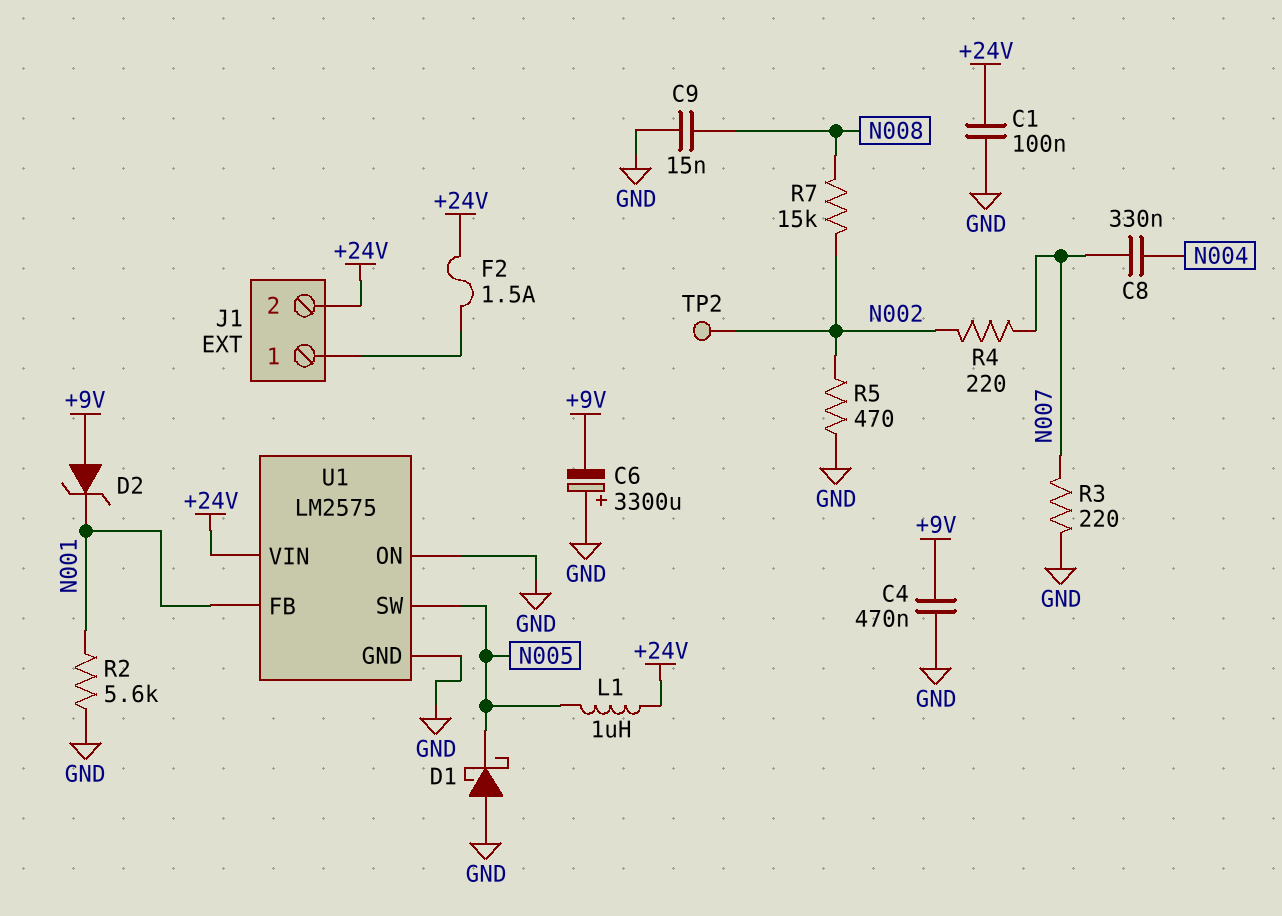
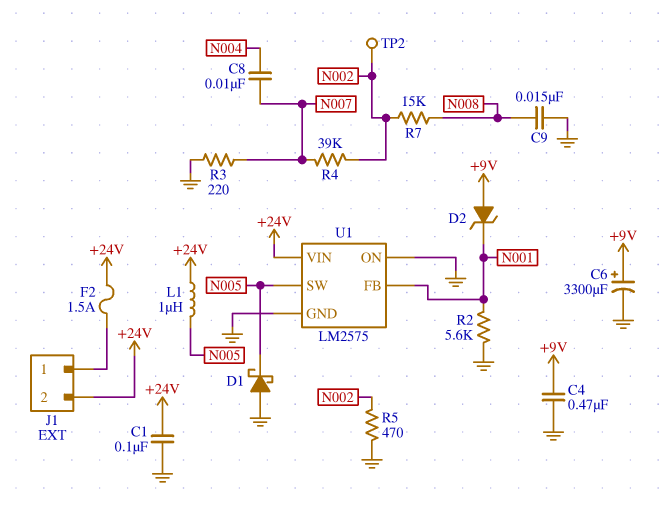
C6: 3300uF (plus GND, minus +9V) -> 3300uF (plus +9V, minus GND)
C8: 330nF (N004, N007) -> 10nF (N004, N007)
R4: 220 (N002, N007) -> 39k (N002, N007)

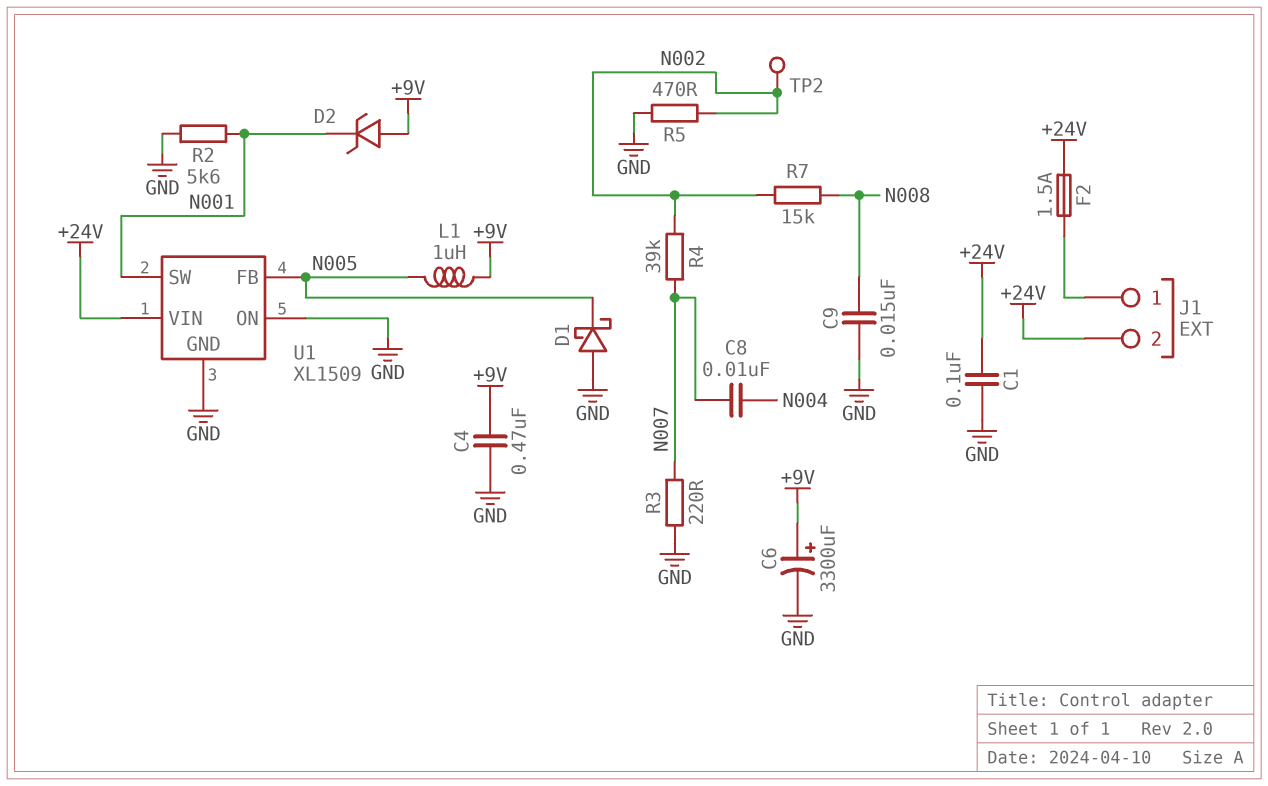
L1: 1uH (+24V, N005) -> 1uH (+9V, N005)
U1: LM2575 -> XL1509
U1 pin FB: N001 -> N005
U1 pin SW: N005 -> N001

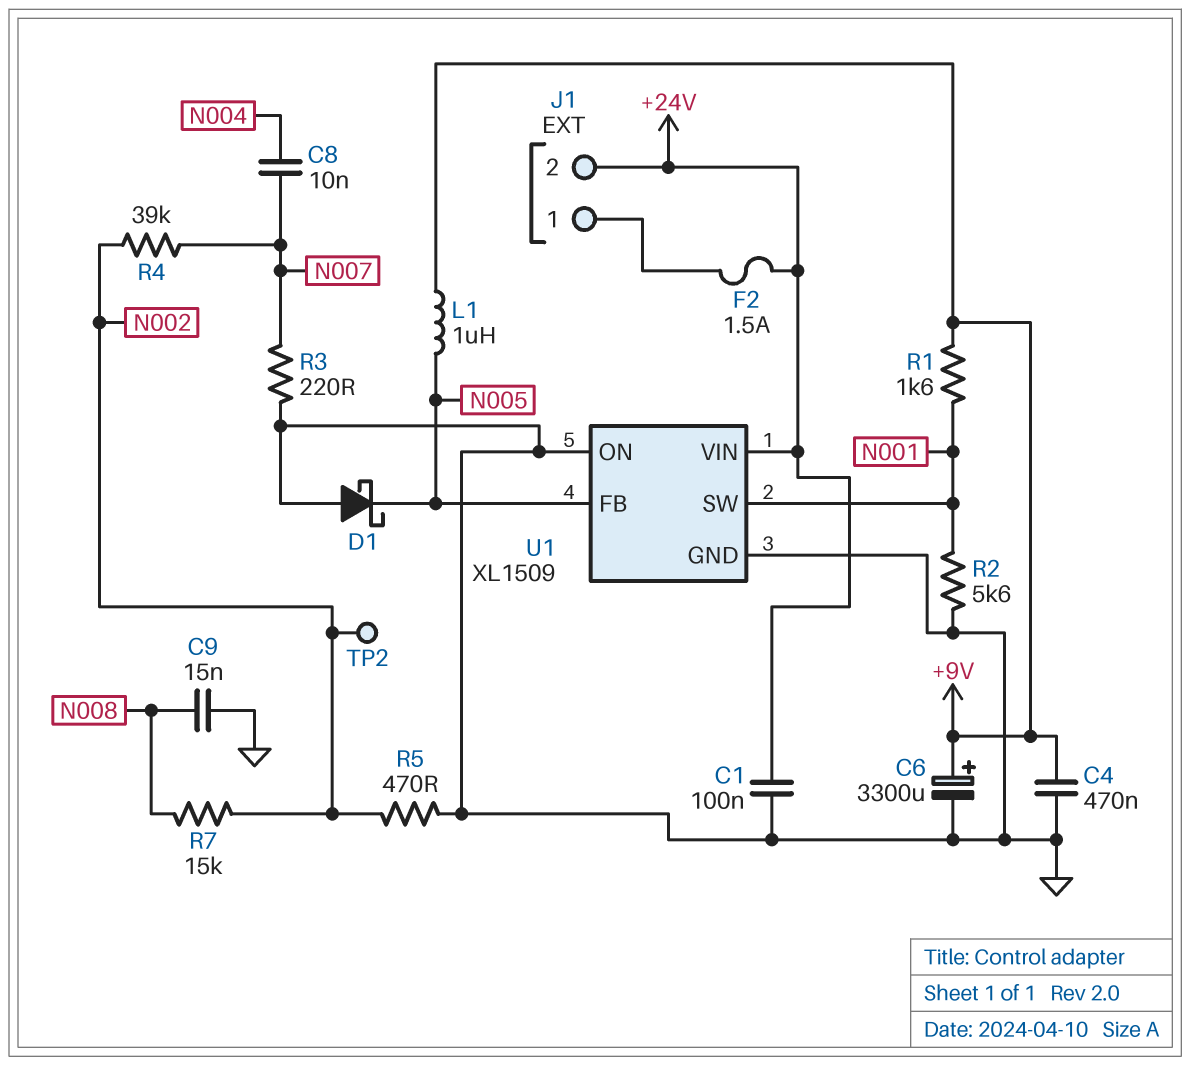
D2: zener (A +9V, K N001) -> none
R1: none -> 1.6k (+9V, N001)

